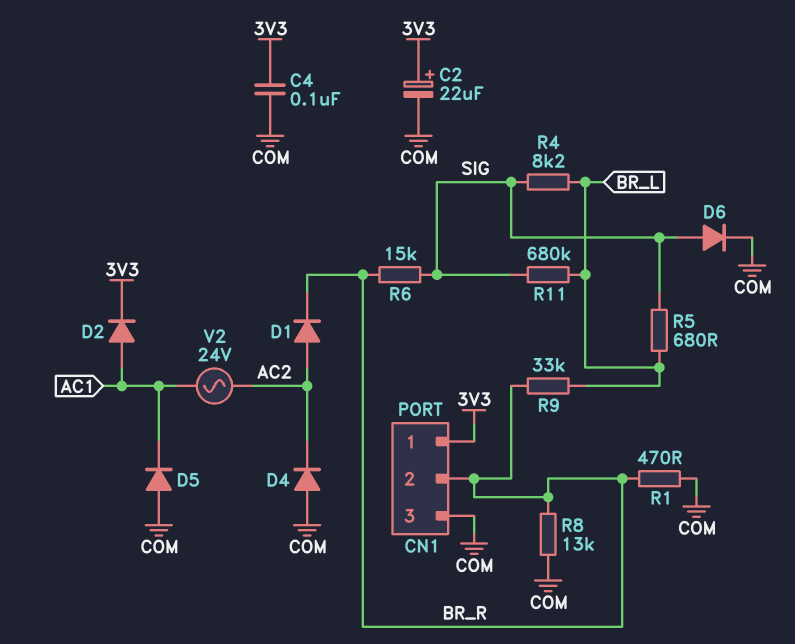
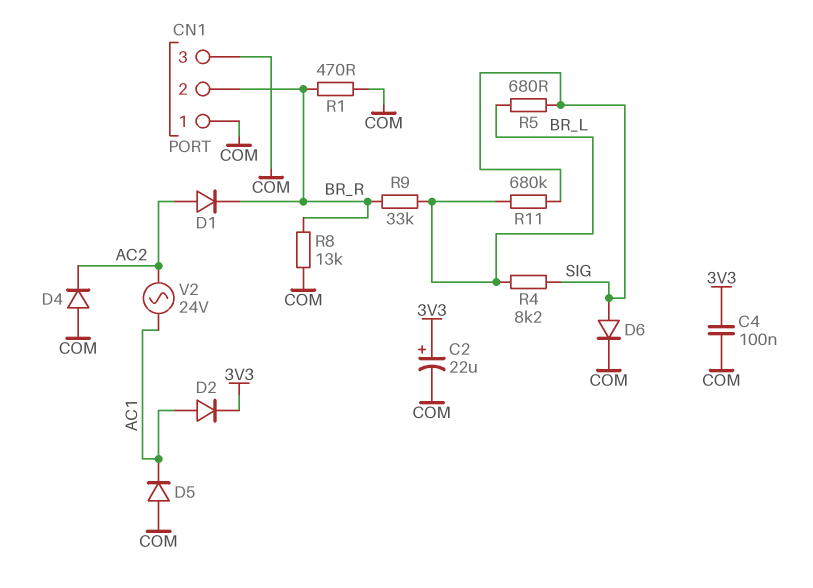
CN1 pin 1: 3V3 -> COM
R6: 15k (BR_R, SIG) -> none

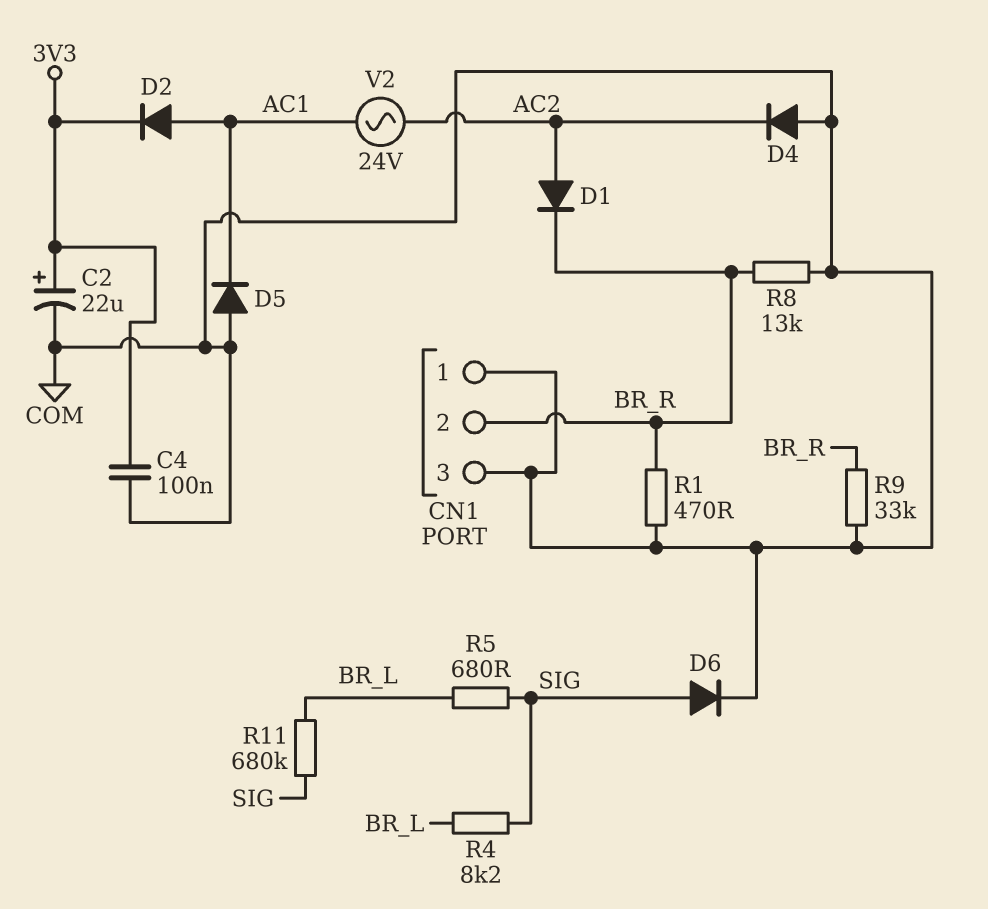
R9: 33k (BR_L, BR_R) -> 33k (BR_R, COM)

